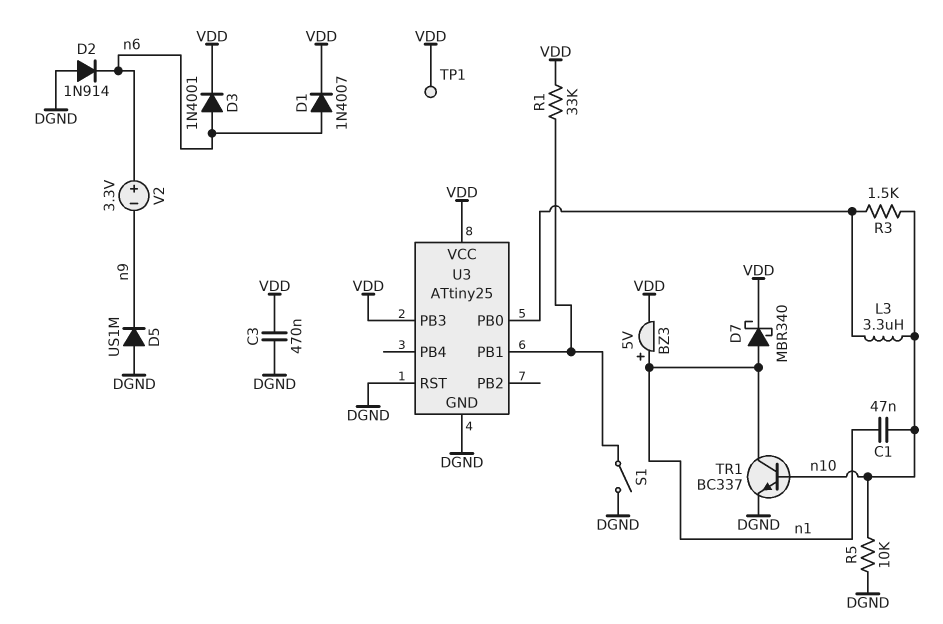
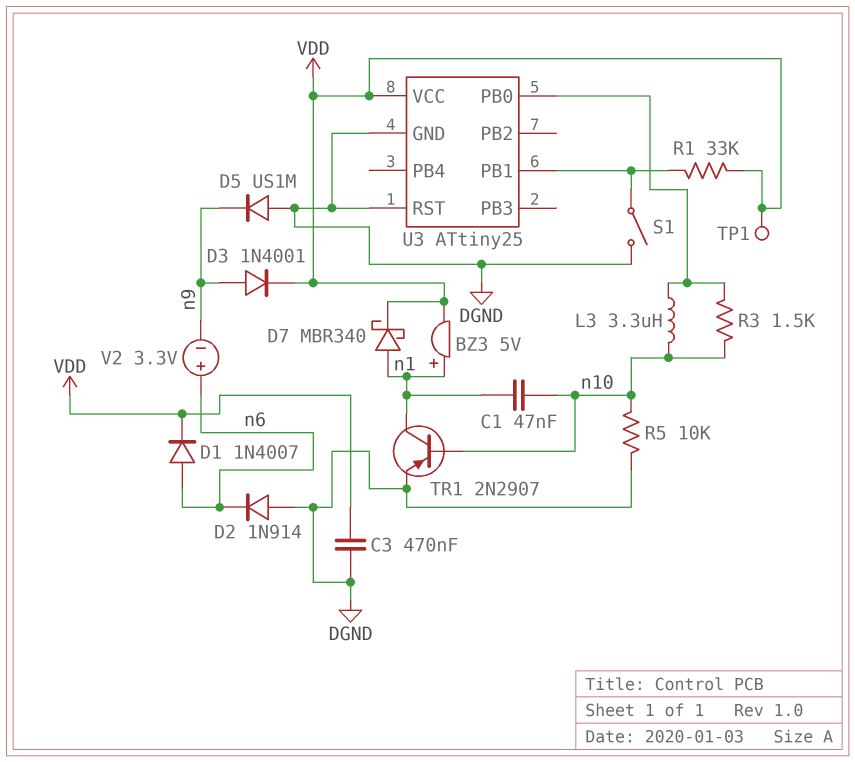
D3: diode 1N4001 (A n6, K VDD) -> diode 1N4001 (A n9, K VDD)
TR1: NPN BC337 (B n10, C n1, E DGND) -> PNP 2N2907 (B n10, C n1, E DGND)
U3 pin PB3: VDD -> none

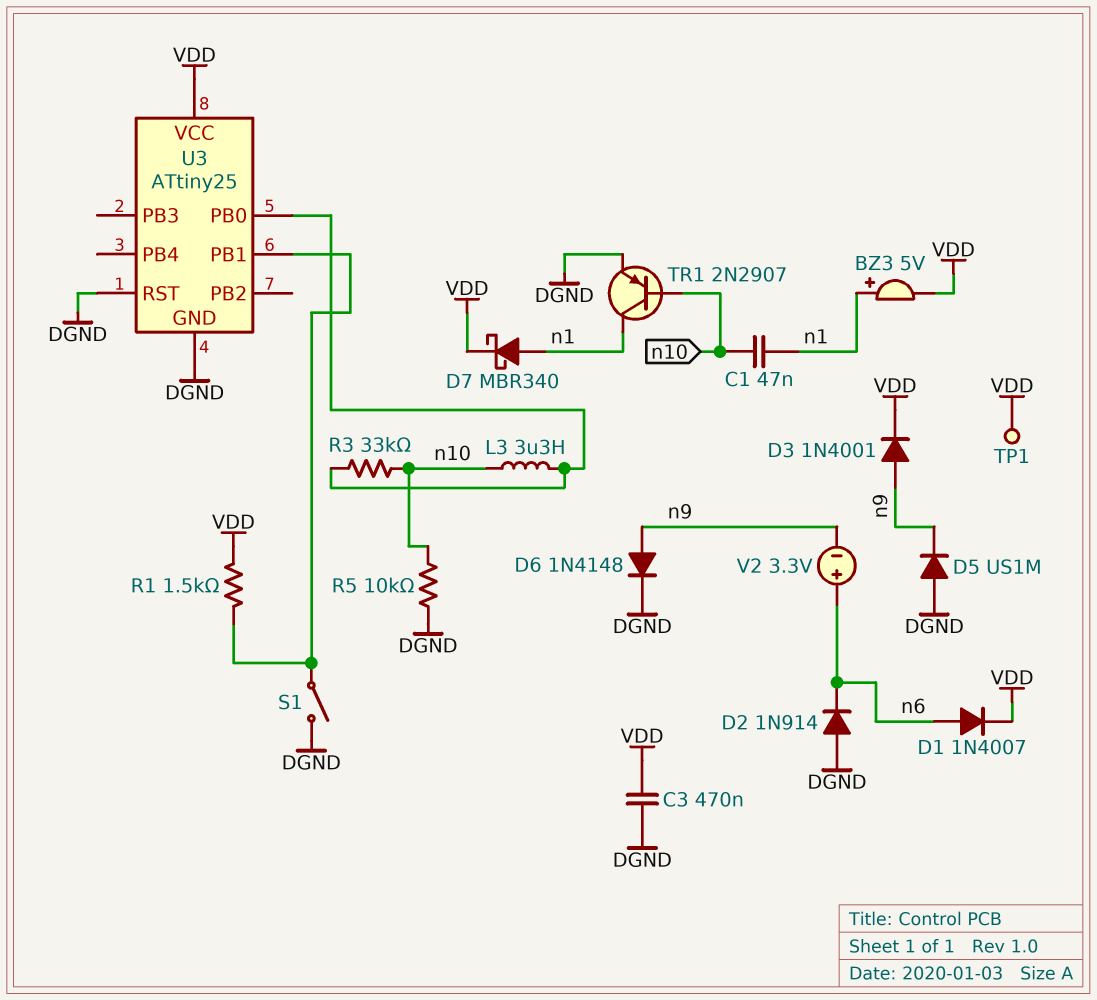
D6: none -> diode 1N4148 (A n9, K DGND)
R1: 33k (U3/PB1, VDD) -> 1.5k (U3/PB1, VDD)
R3: 1.5k (U3/PB0, n10) -> 33k (U3/PB0, n10)

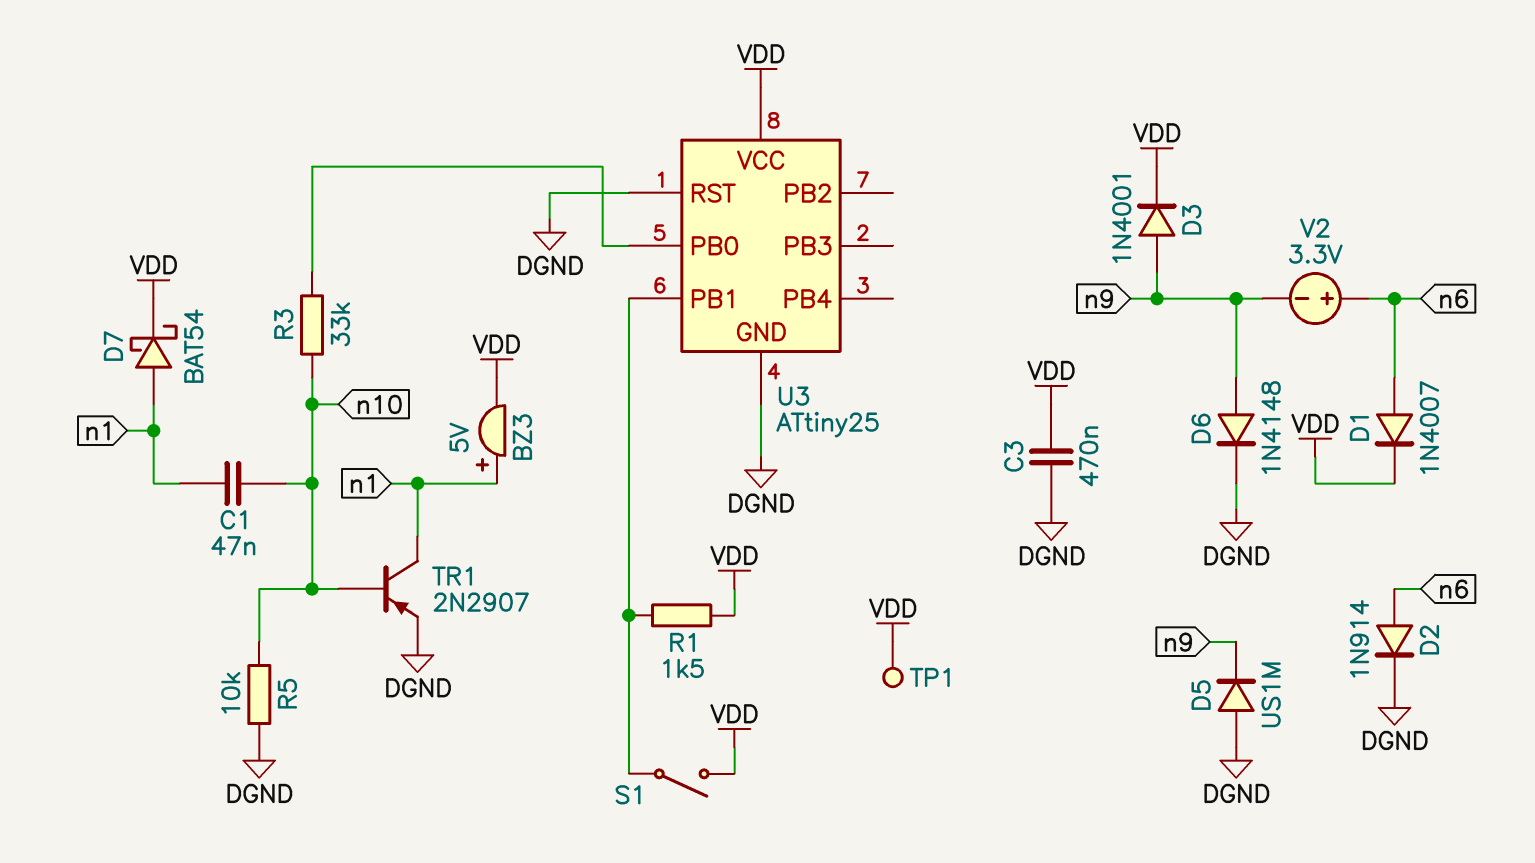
D2: diode 1N914 (A DGND, K n6) -> diode 1N914 (A n6, K DGND)
D7: schottky MBR340 (A n1, K VDD) -> schottky BAT54 (A n1, K VDD)
L3: 3.3uH (U3/PB0, n10) -> none
S1: switch (DGND, U3/PB1) -> switch (U3/PB1, VDD)

